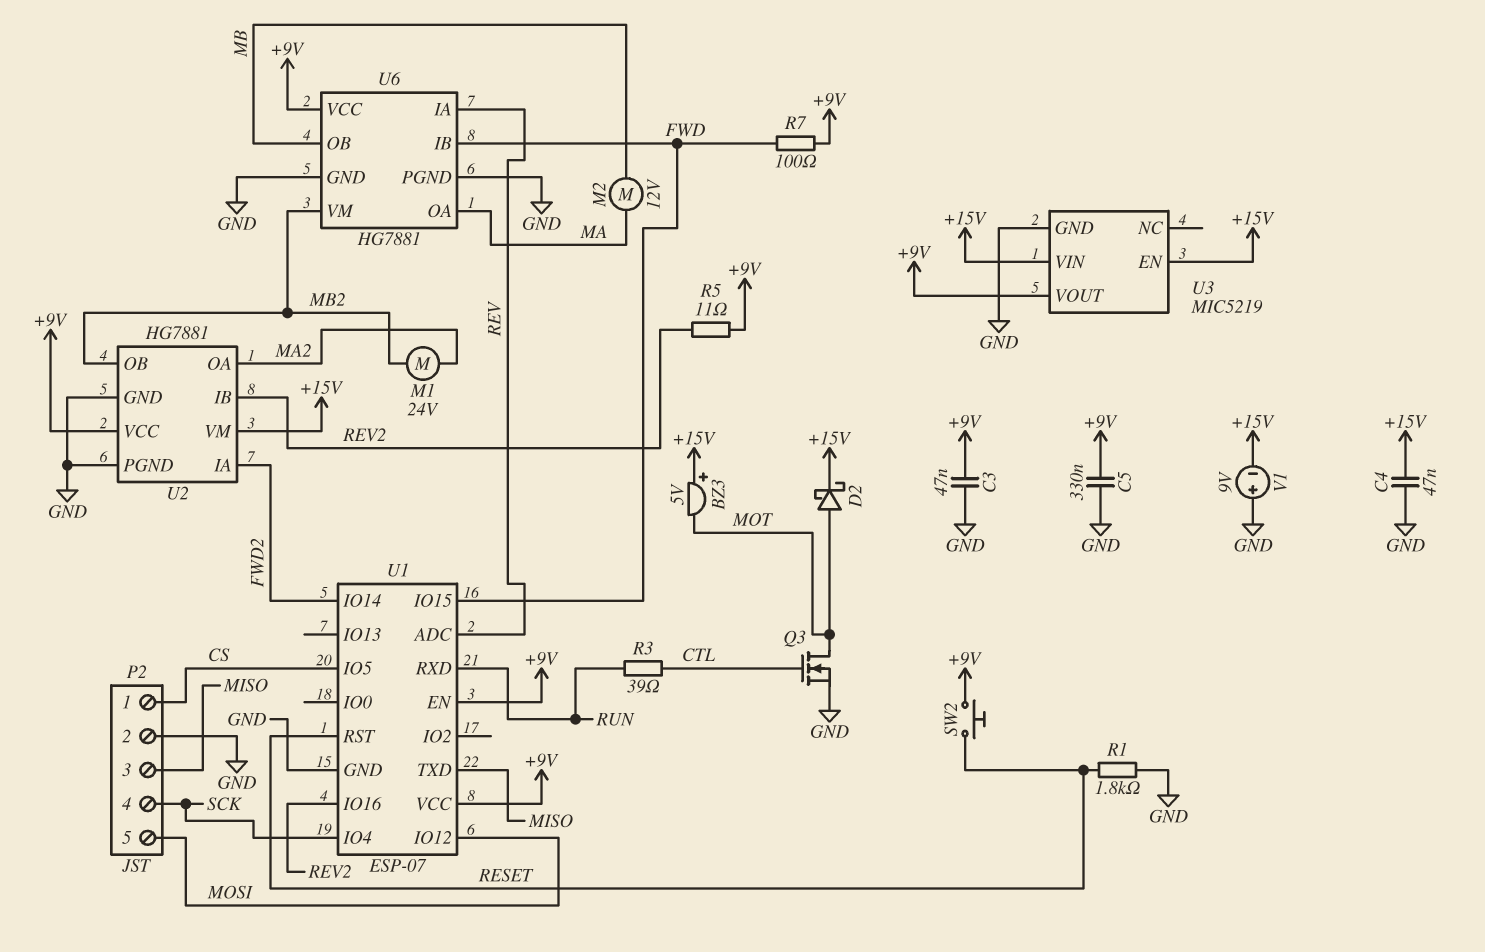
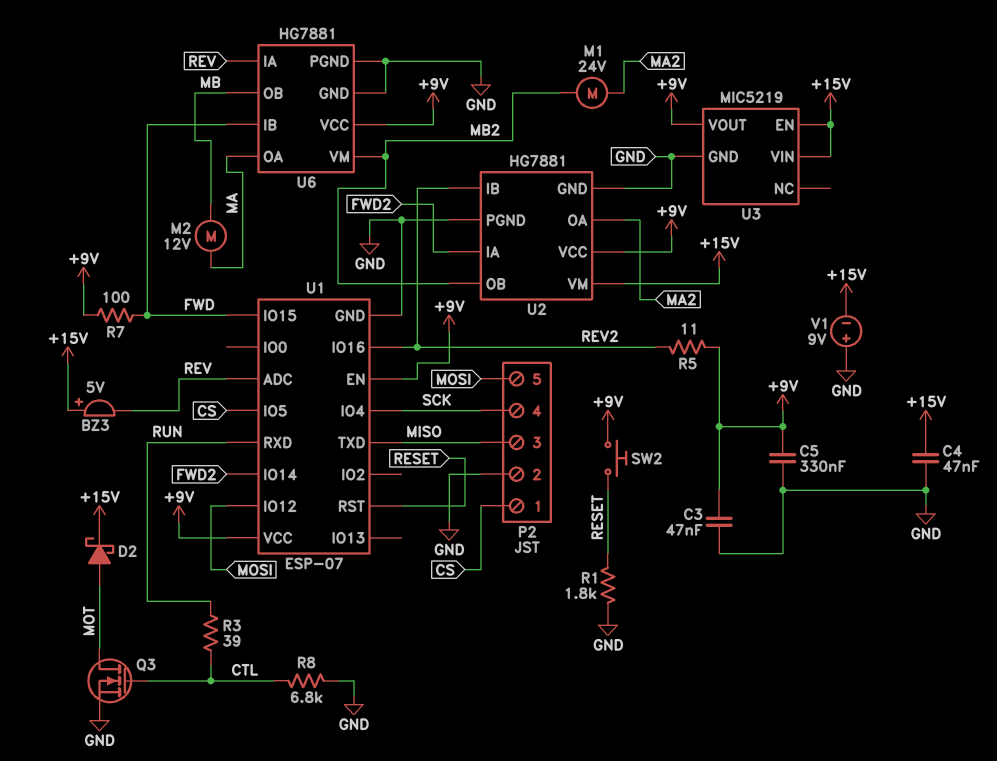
BZ3: buzzer 5V (plus +15V, minus MOT) -> buzzer 5V (plus +15V, minus REV)
R8: none -> 6.8k (CTL, GND)

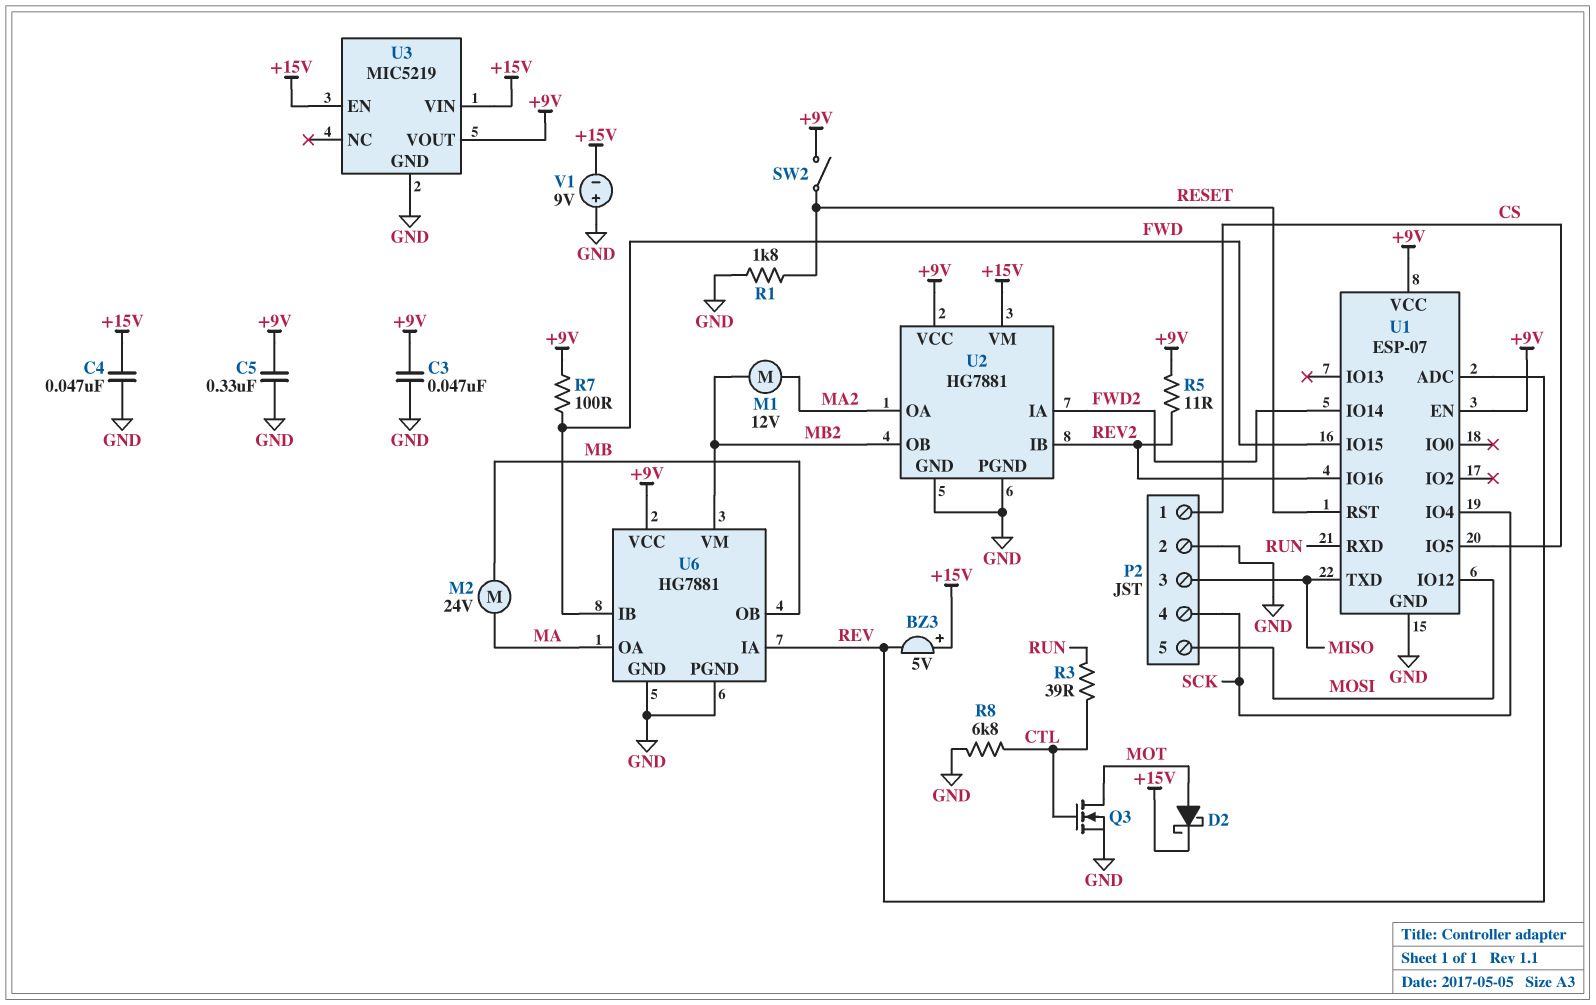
M1: motor 24V (MA2, MB2) -> motor 12V (MA2, MB2)
M2: motor 12V (MA, MB) -> motor 24V (MA, MB)
SW2: button (+9V, RESET) -> switch (+9V, RESET)

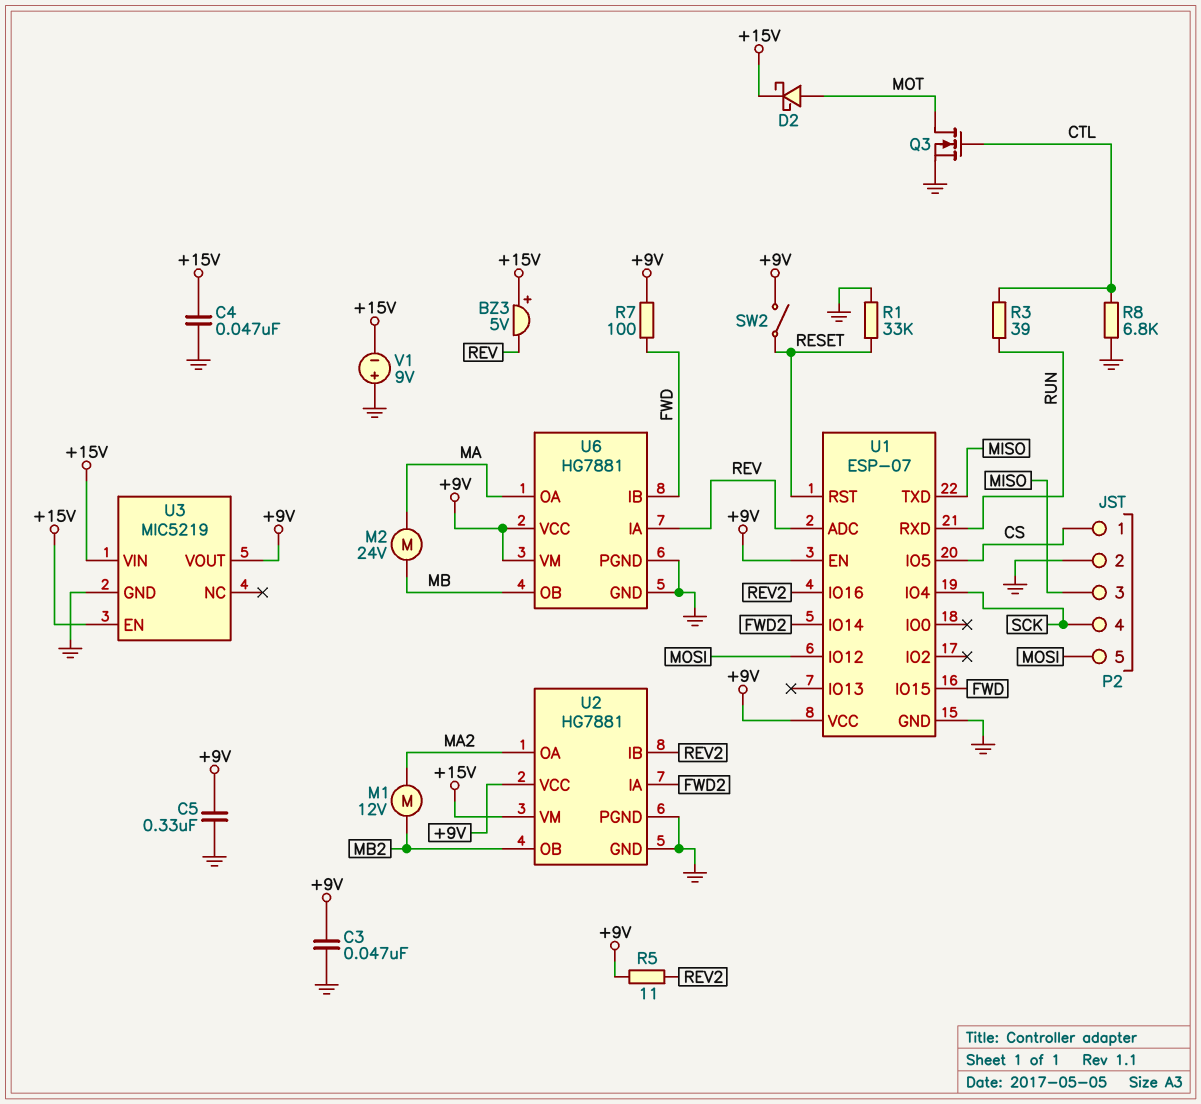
R1: 1.8k (GND, RESET) -> 33k (GND, RESET)
U6 pin VM: MB2 -> +9V

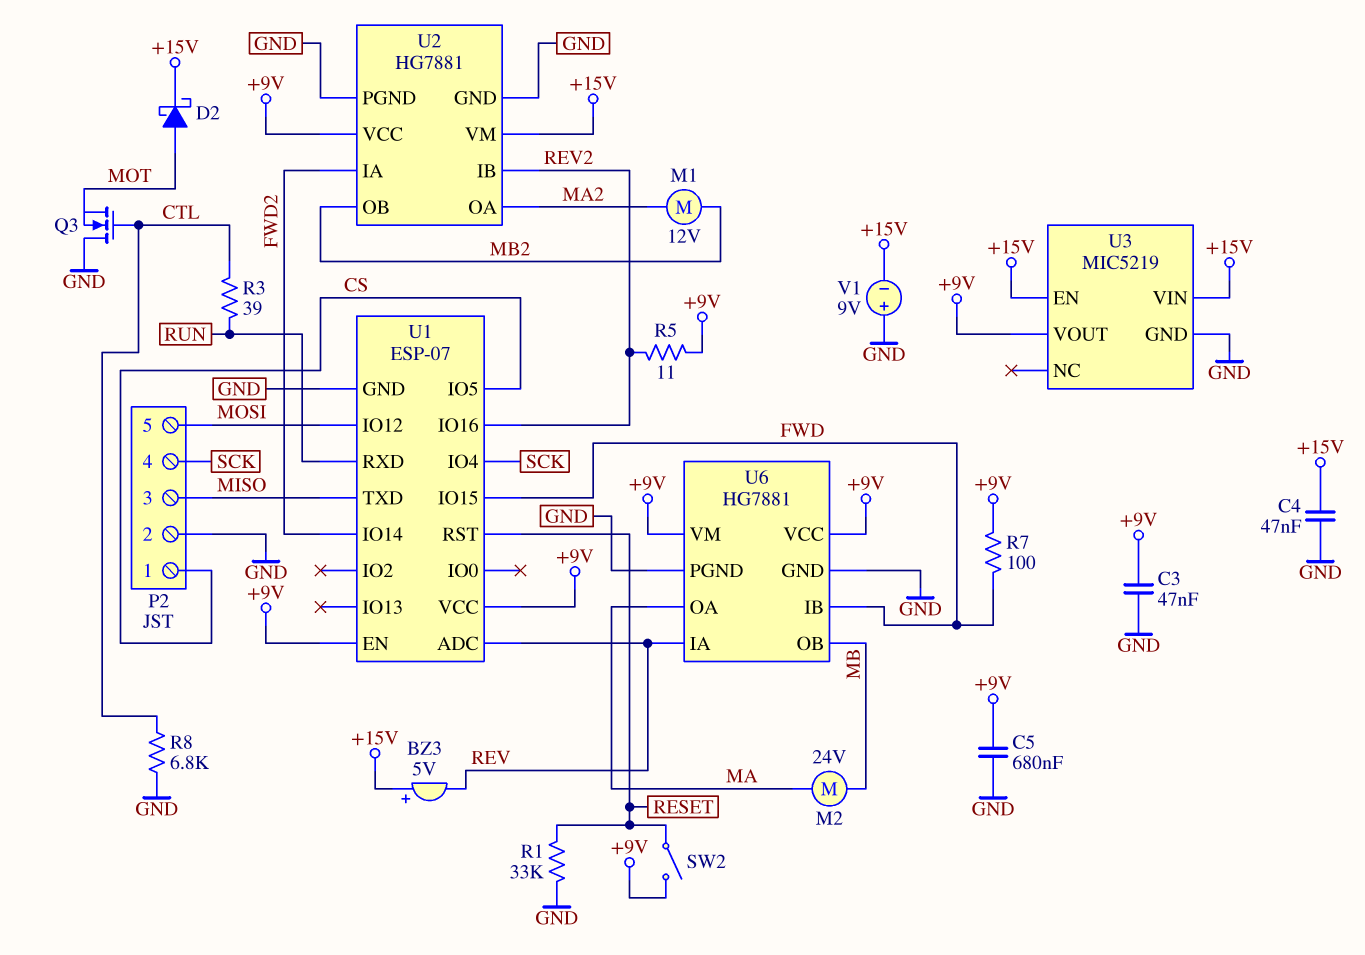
C5: 330nF (+9V, GND) -> 680nF (+9V, GND)
Q3: NMOS (G CTL, D MOT, S GND) -> NMOS (G CTL, D GND, S MOT)

